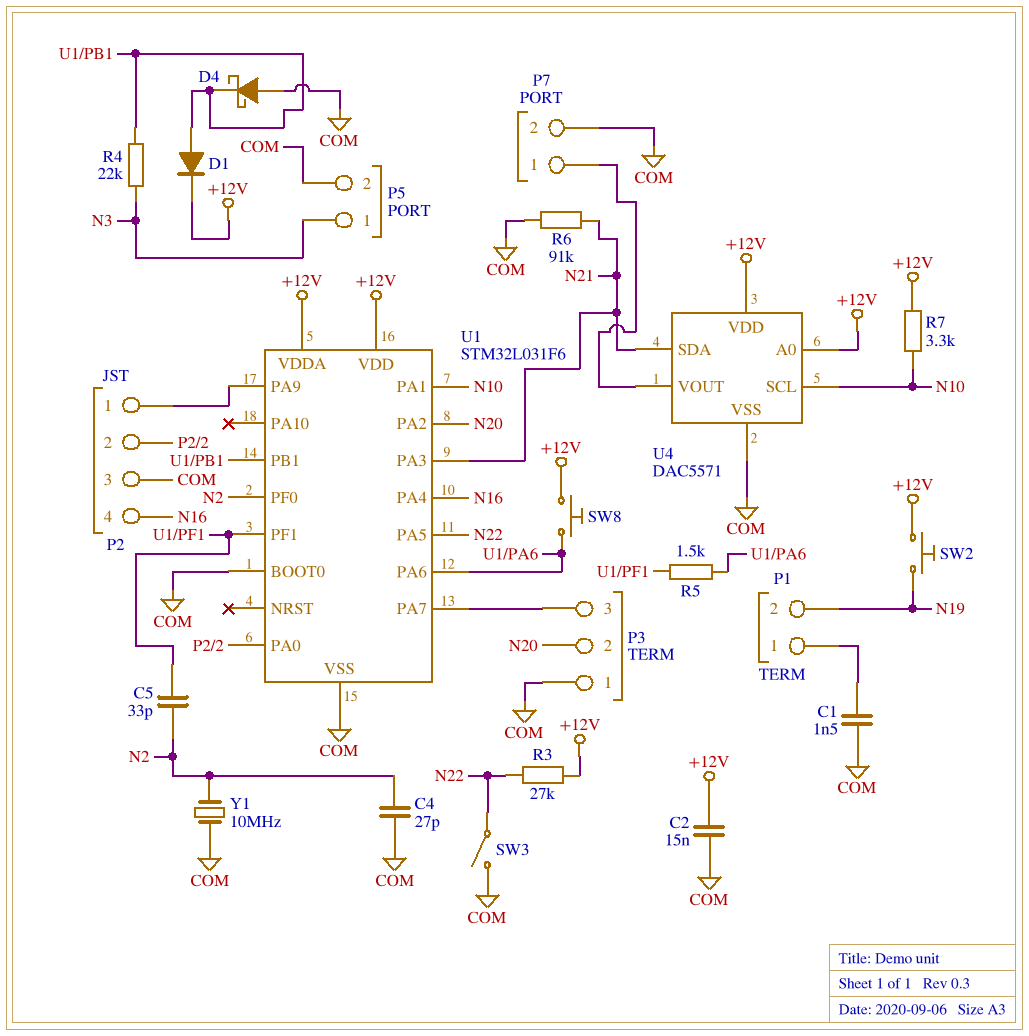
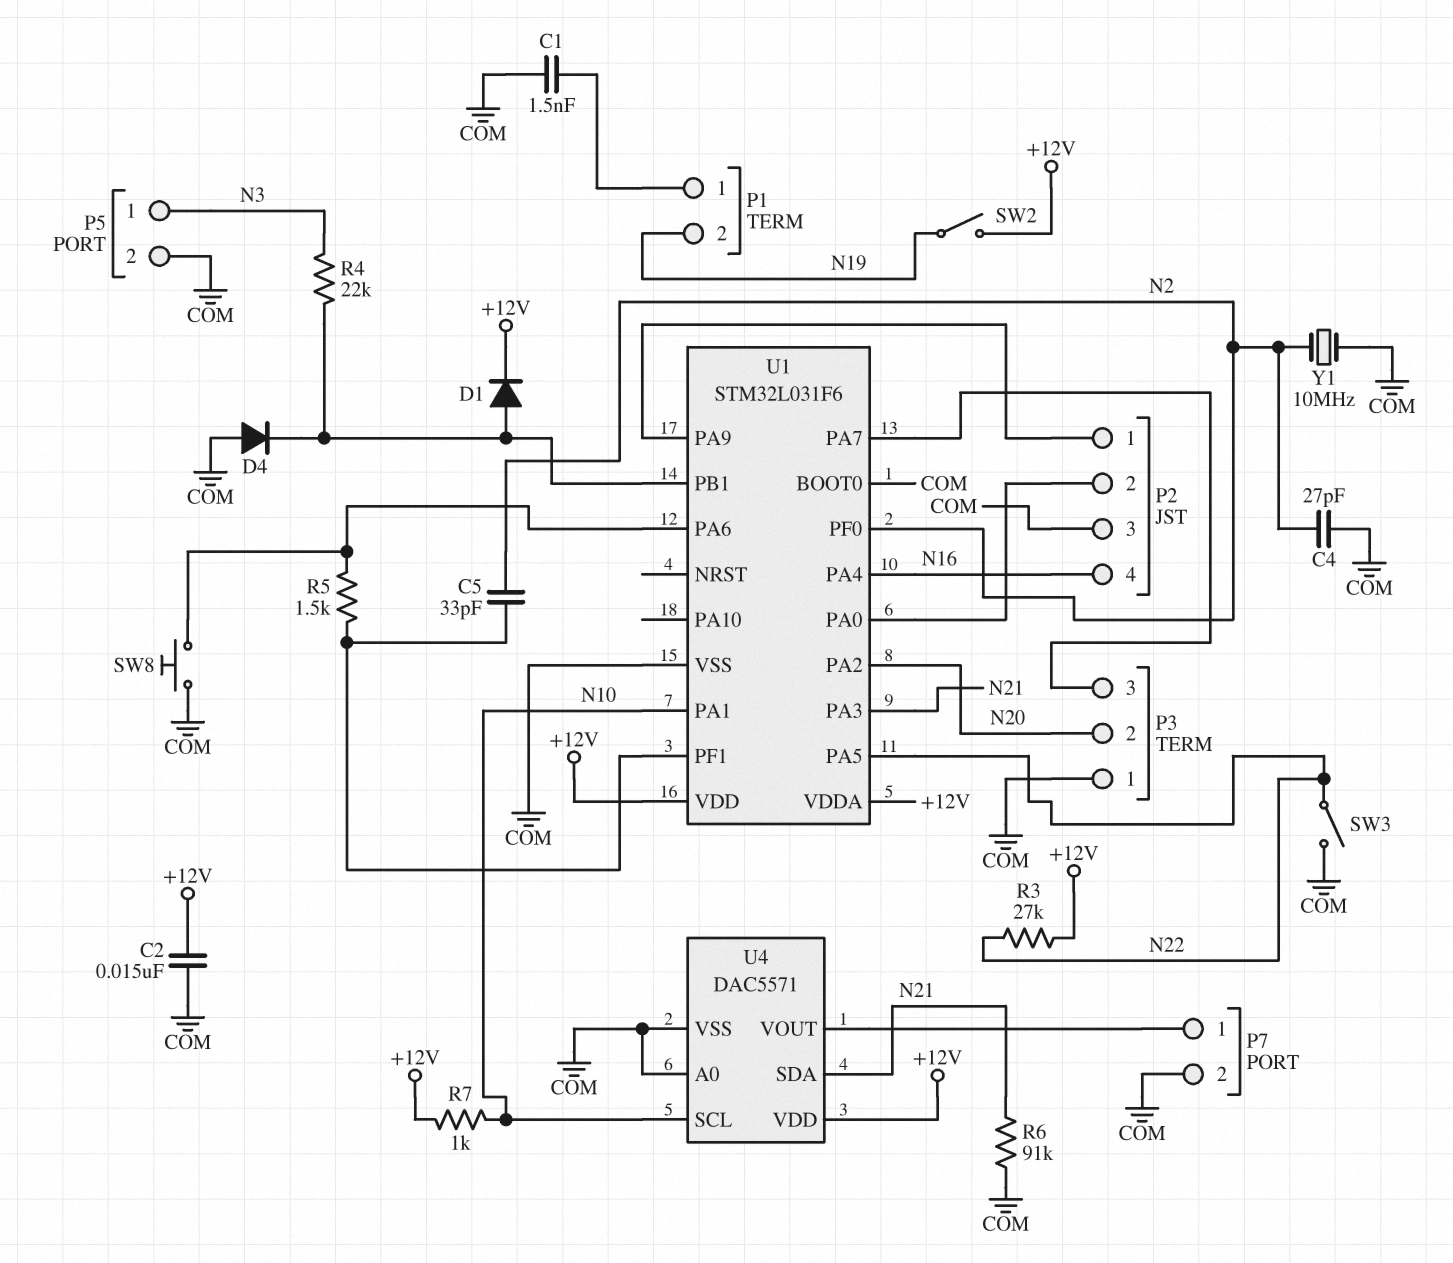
D4: schottky (A COM, K U1/PB1) -> diode (A COM, K U1/PB1)
R7: 3.3k (+12V, N10) -> 1k (+12V, N10)
SW2: button (+12V, N19) -> switch (+12V, N19)
SW8: button (+12V, U1/PA6) -> button (COM, U1/PA6)
U4 pin A0: +12V -> COM

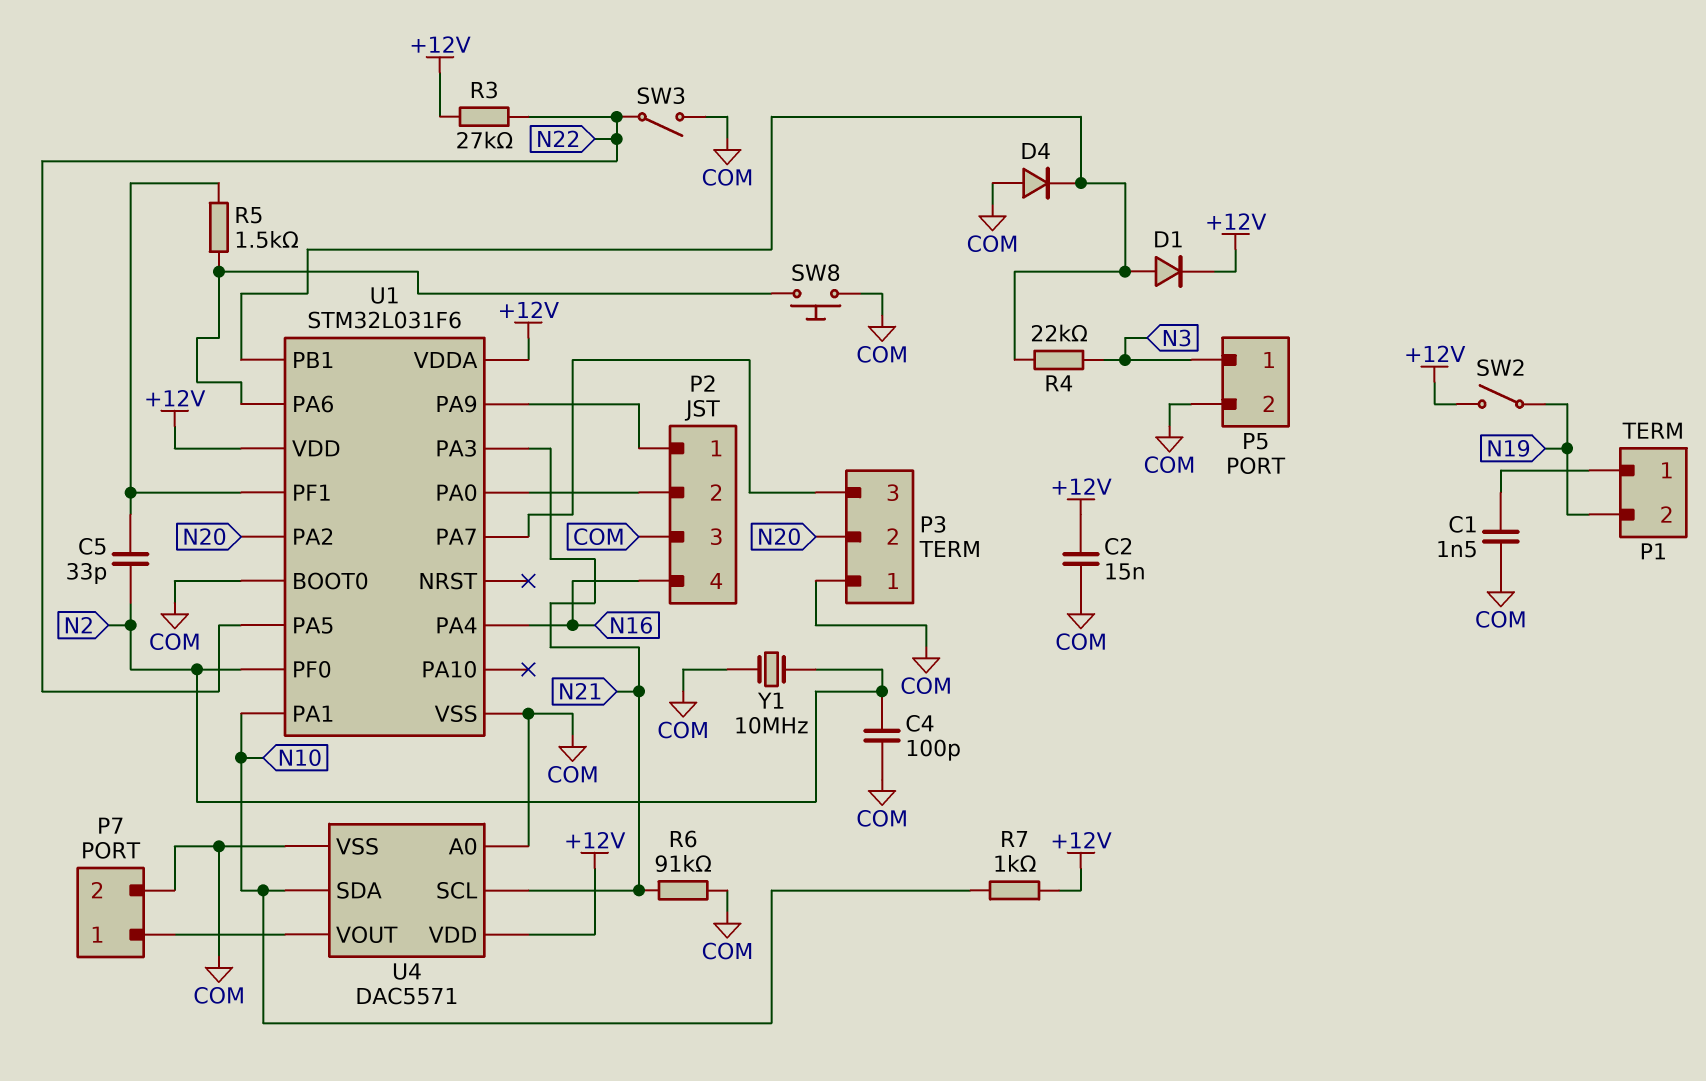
C4: 27pF (COM, N2) -> 100pF (COM, N2)
U4 pin SCL: N10 -> N21
U4 pin SDA: N21 -> N10

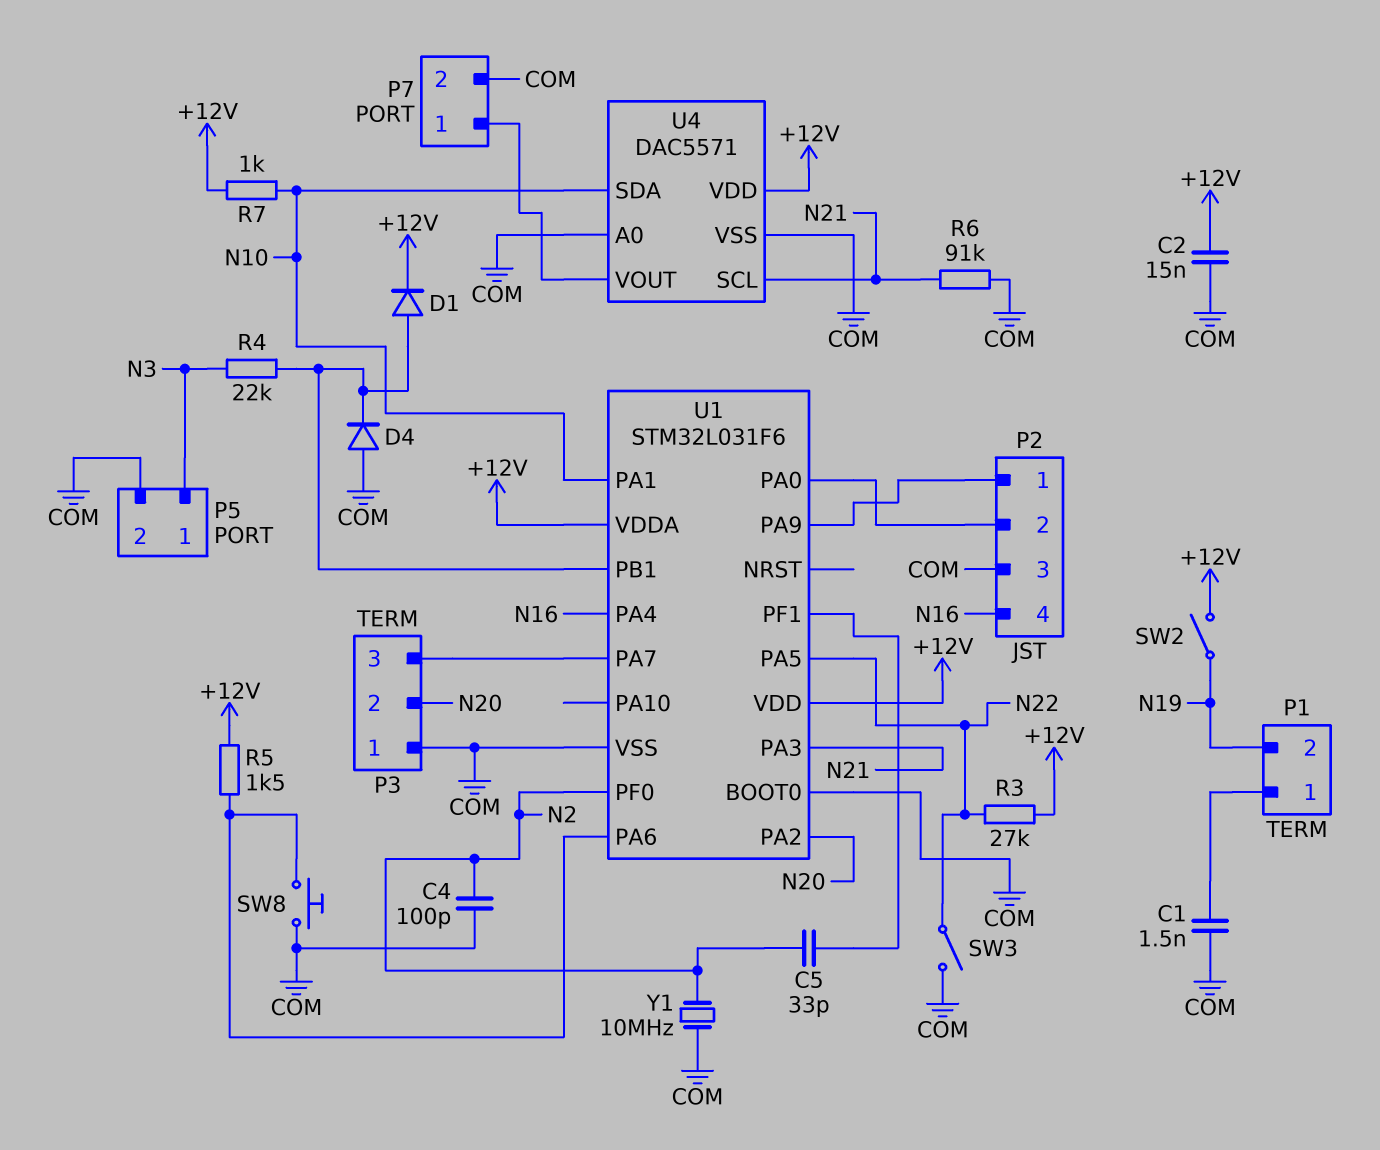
R5: 1.5k (U1/PA6, U1/PF1) -> 1.5k (+12V, U1/PA6)

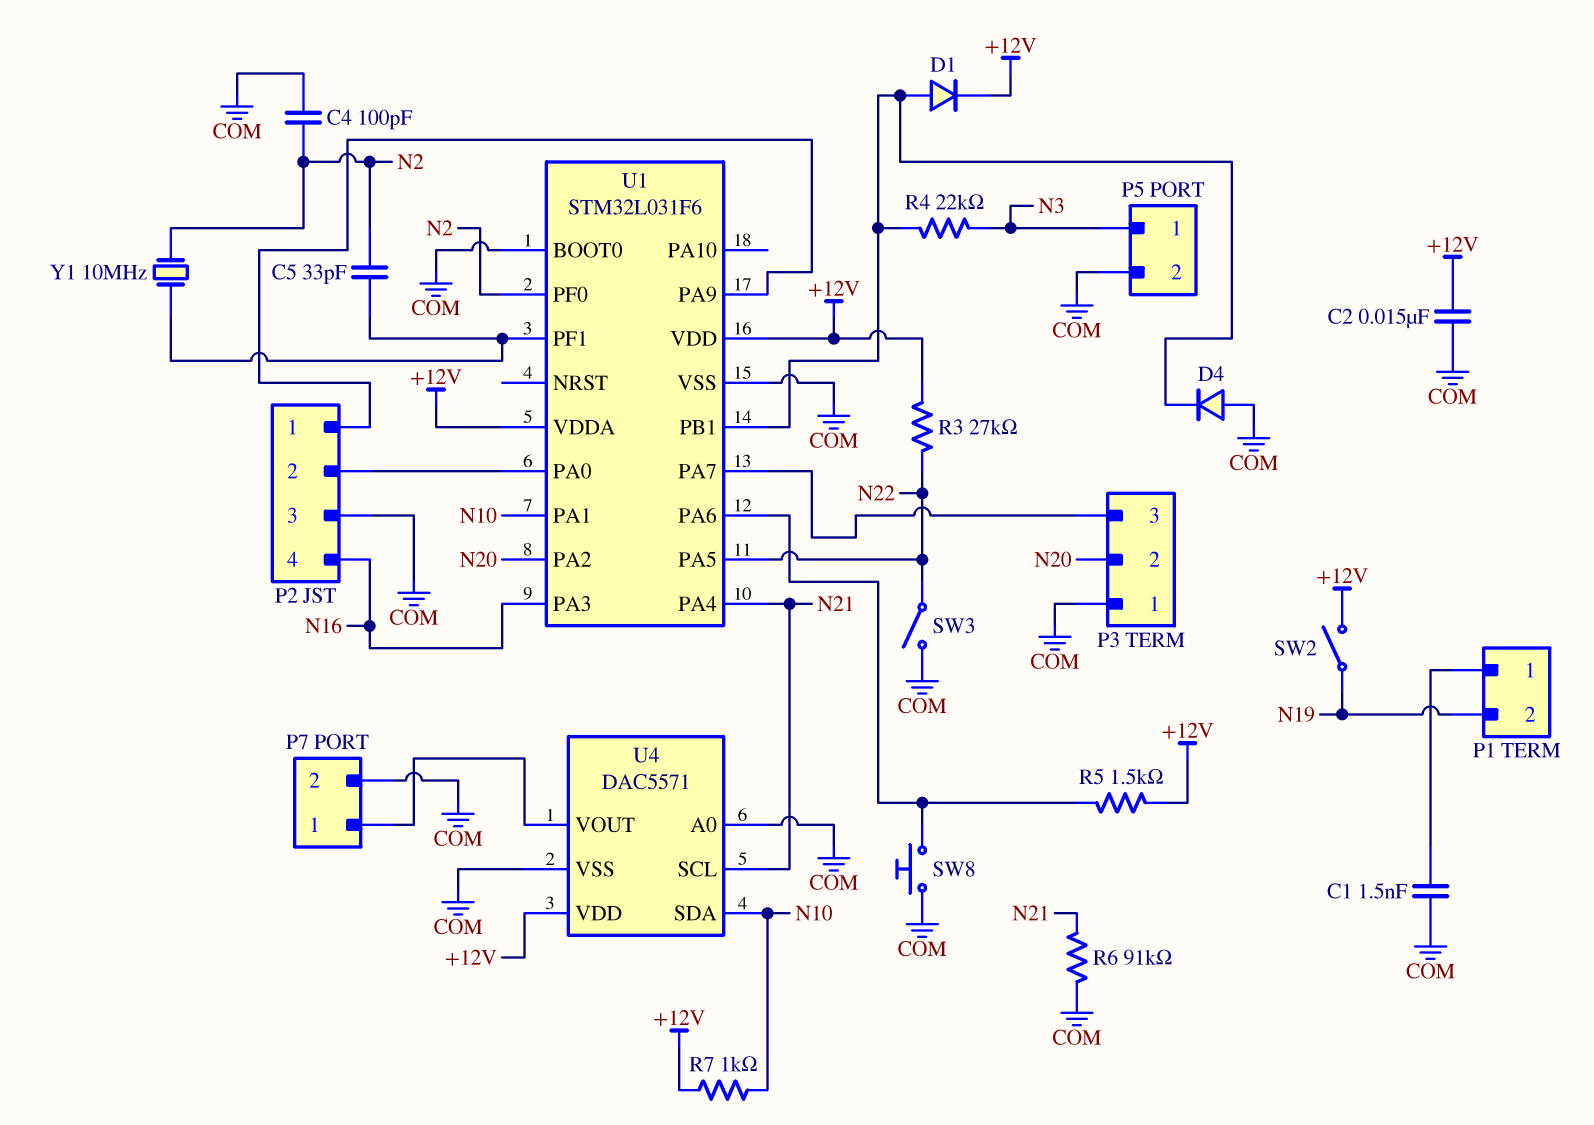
U1 pin PA3: N21 -> N16
U1 pin PA4: N16 -> N21
Y1: 10MHz (COM, N2) -> 10MHz (N2, U1/PF1)

